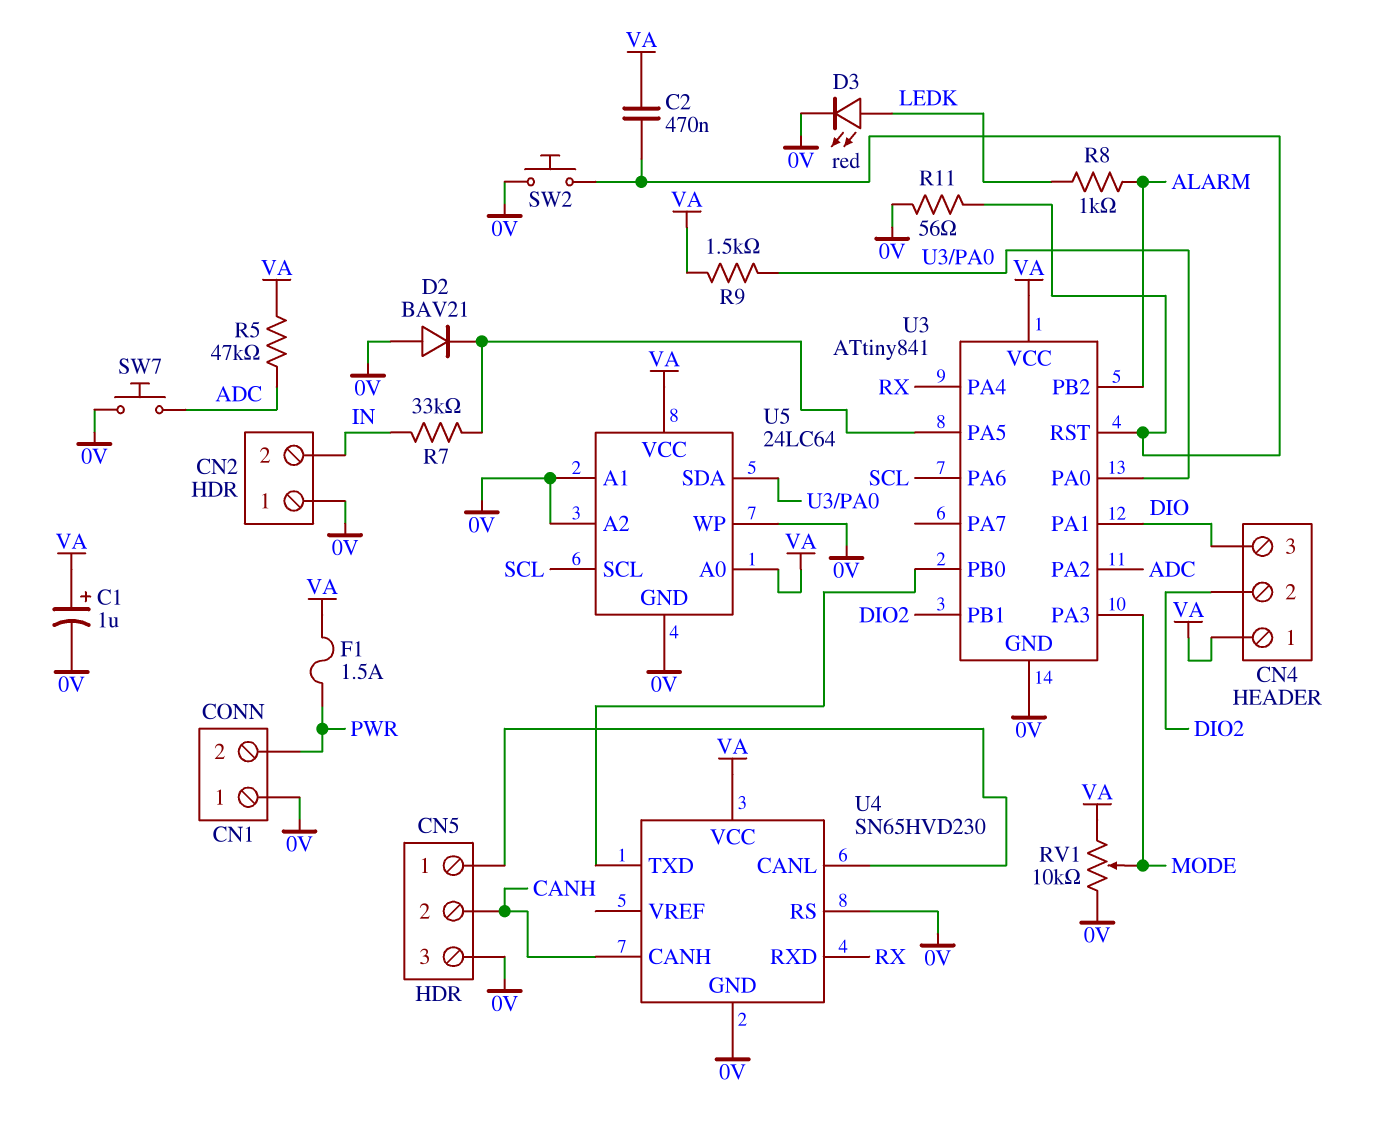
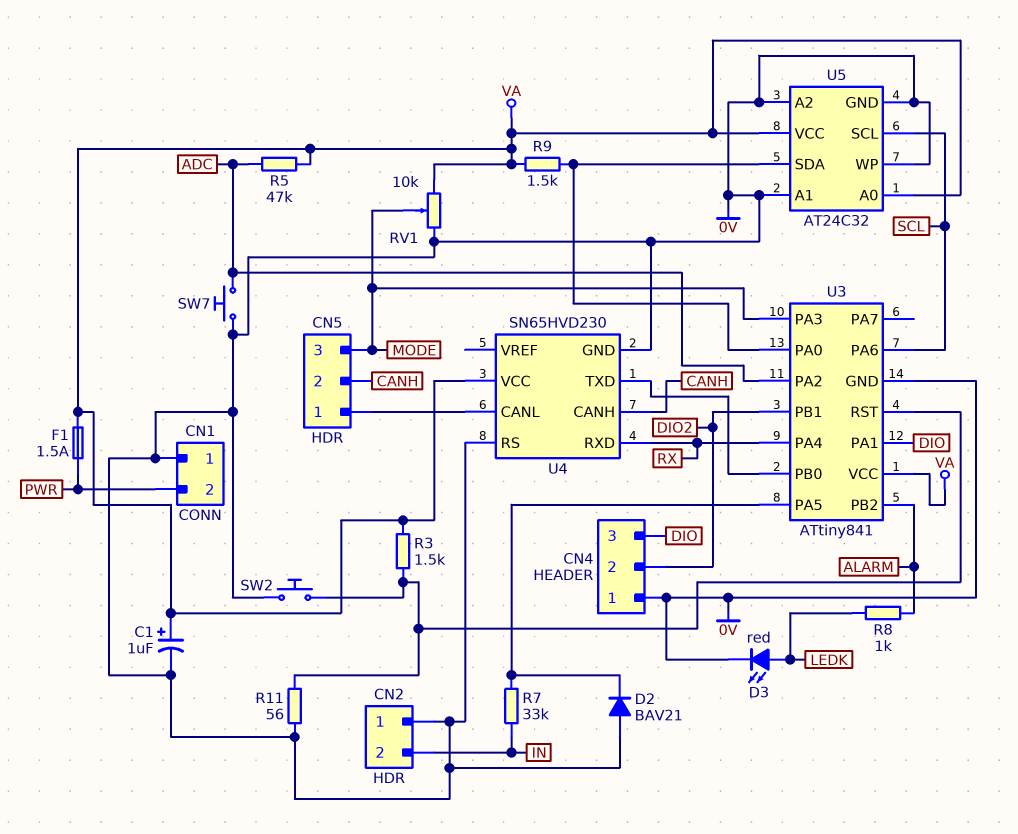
C2: 470nF (U3/RST, VA) -> none
CN4 pin 1: VA -> 0V
CN5 pin 3: 0V -> MODE
R3: none -> 1.5k (U3/RST, VA)
U5: 24LC64 -> AT24C32

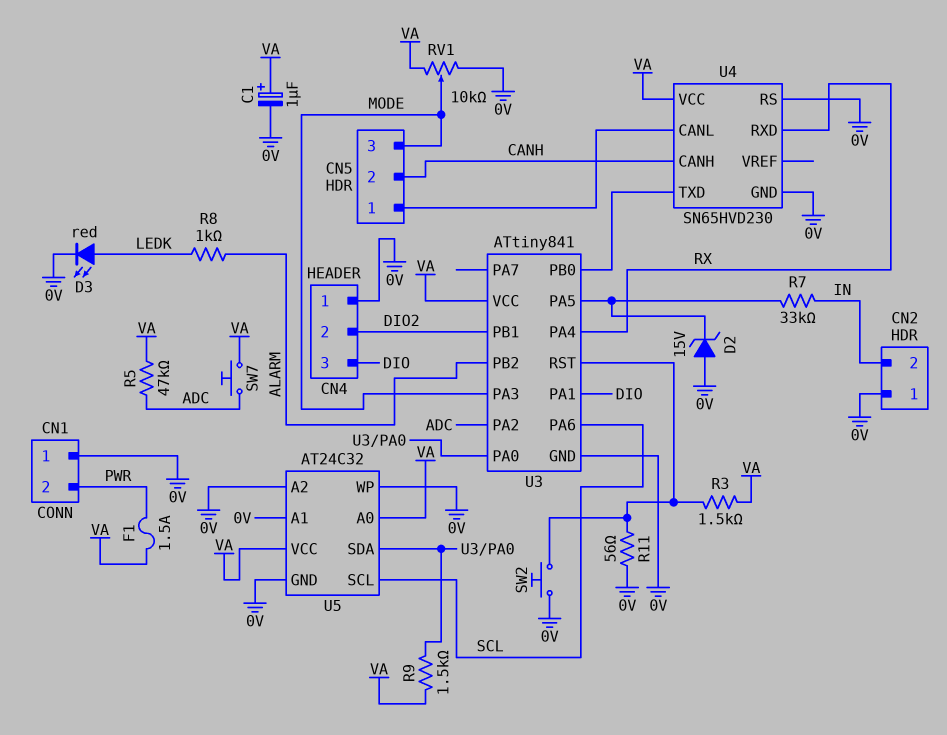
D2: diode BAV21 (A 0V, K U3/PA5) -> zener 15V (A 0V, K U3/PA5)
SW7: button (0V, ADC) -> button (ADC, VA)

